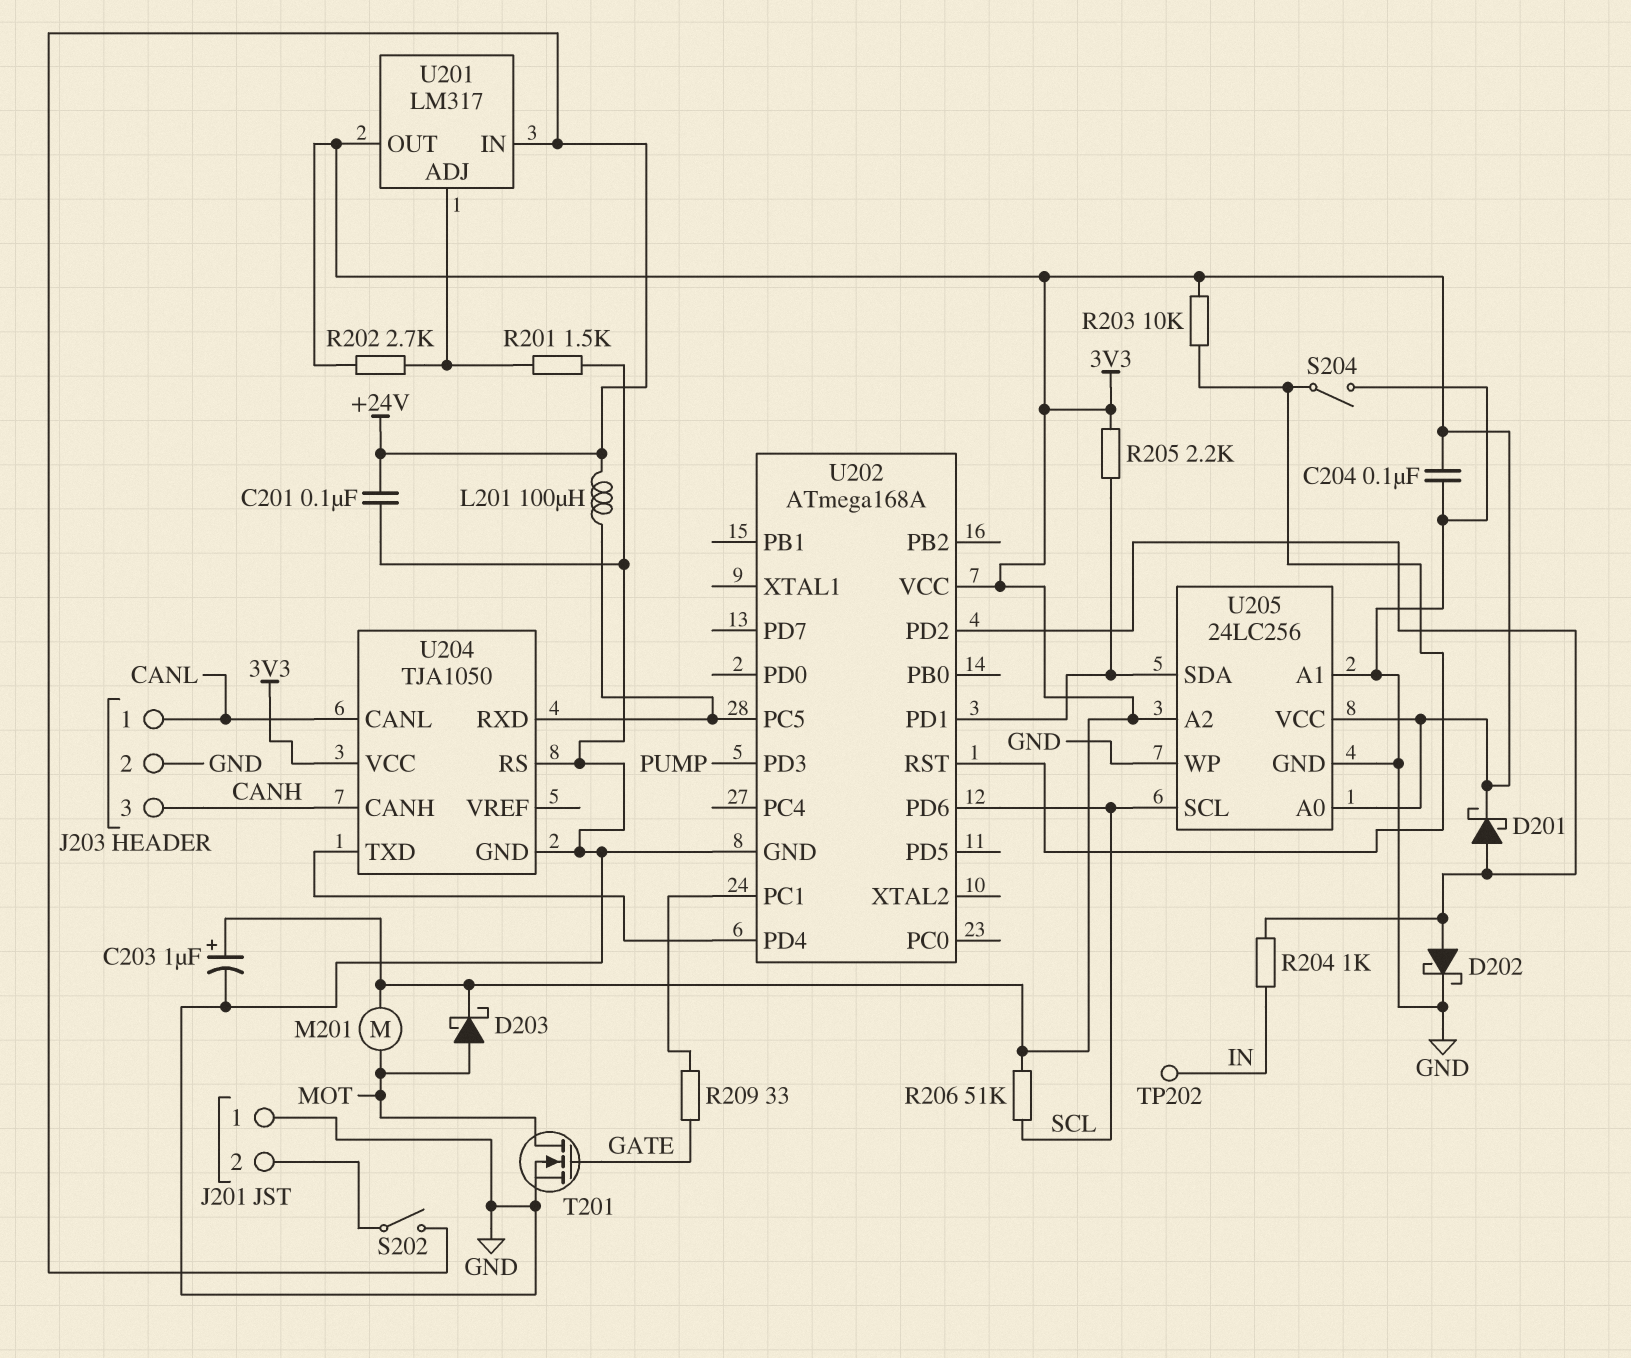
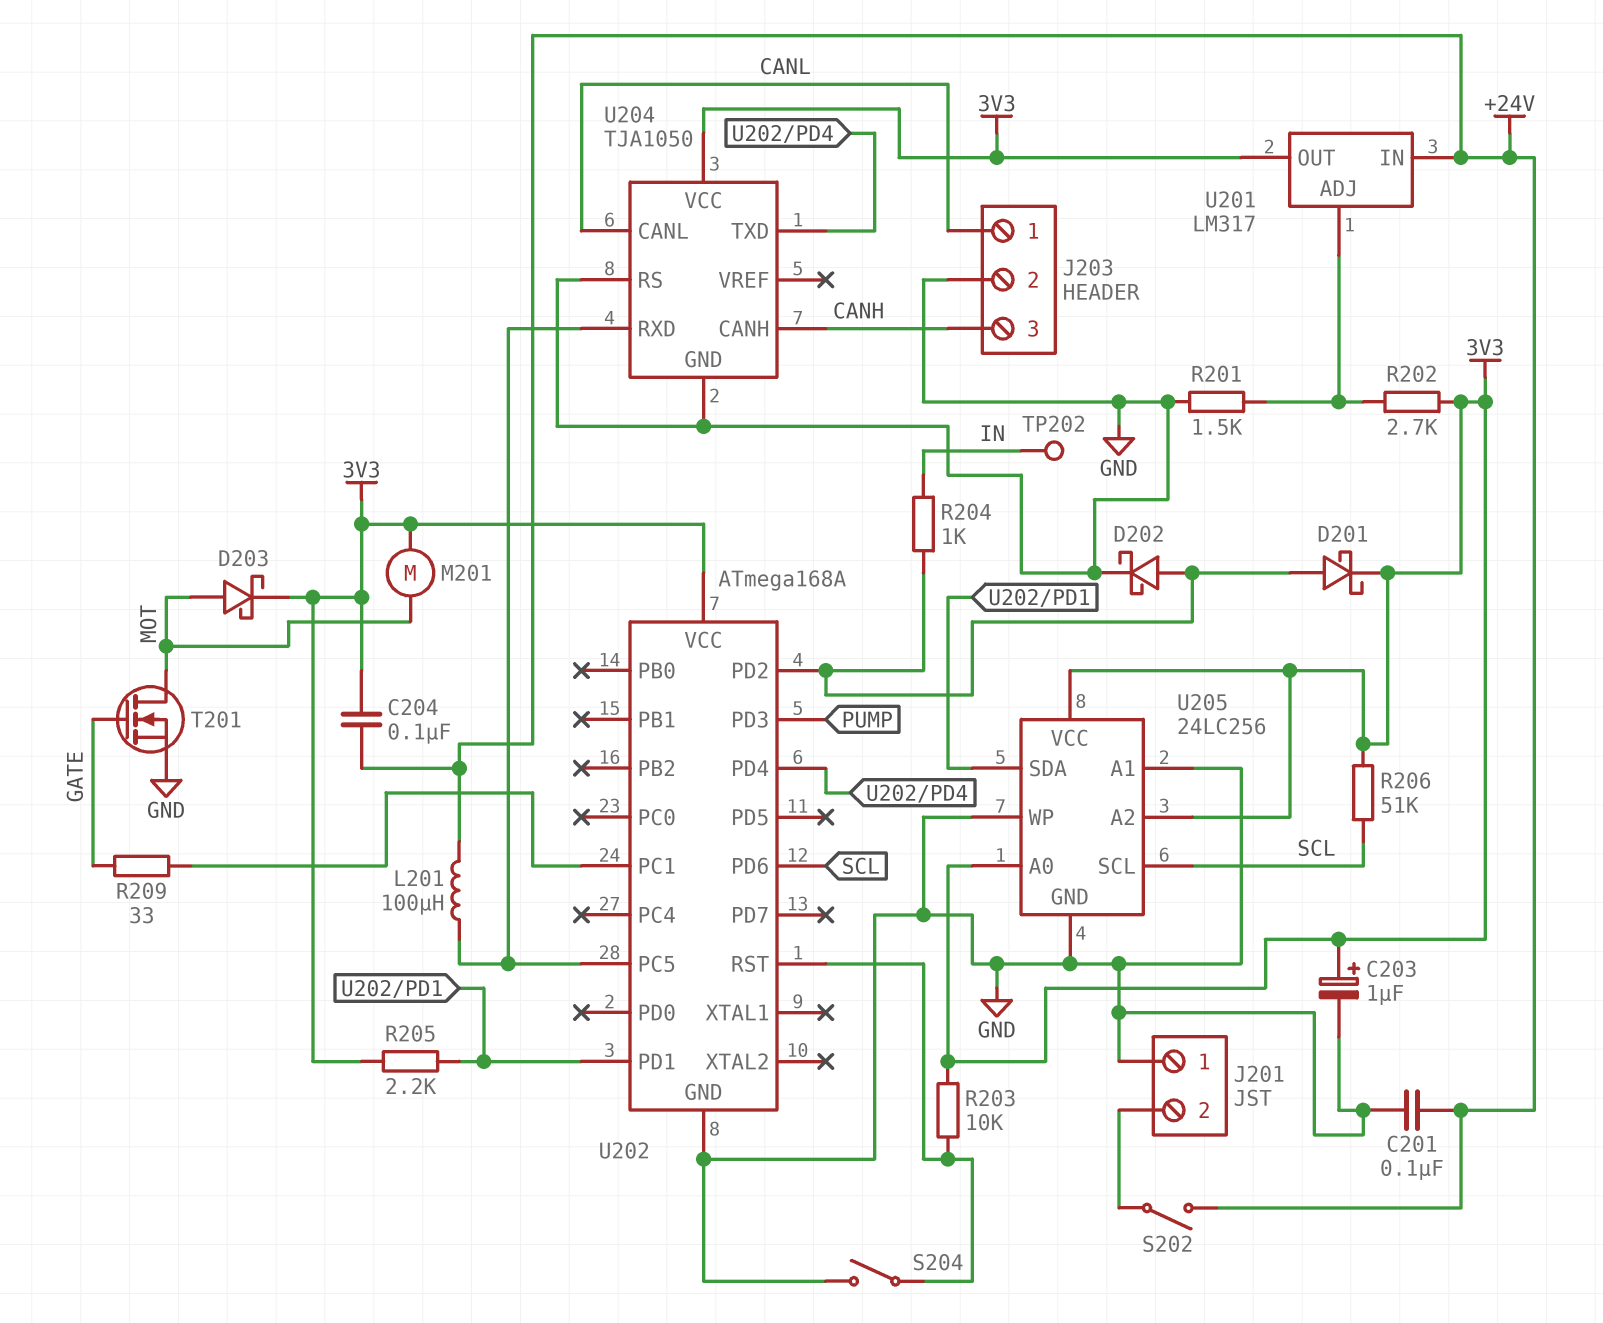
C204: 100nF (3V3, GND) -> 100nF (+24V, 3V3)

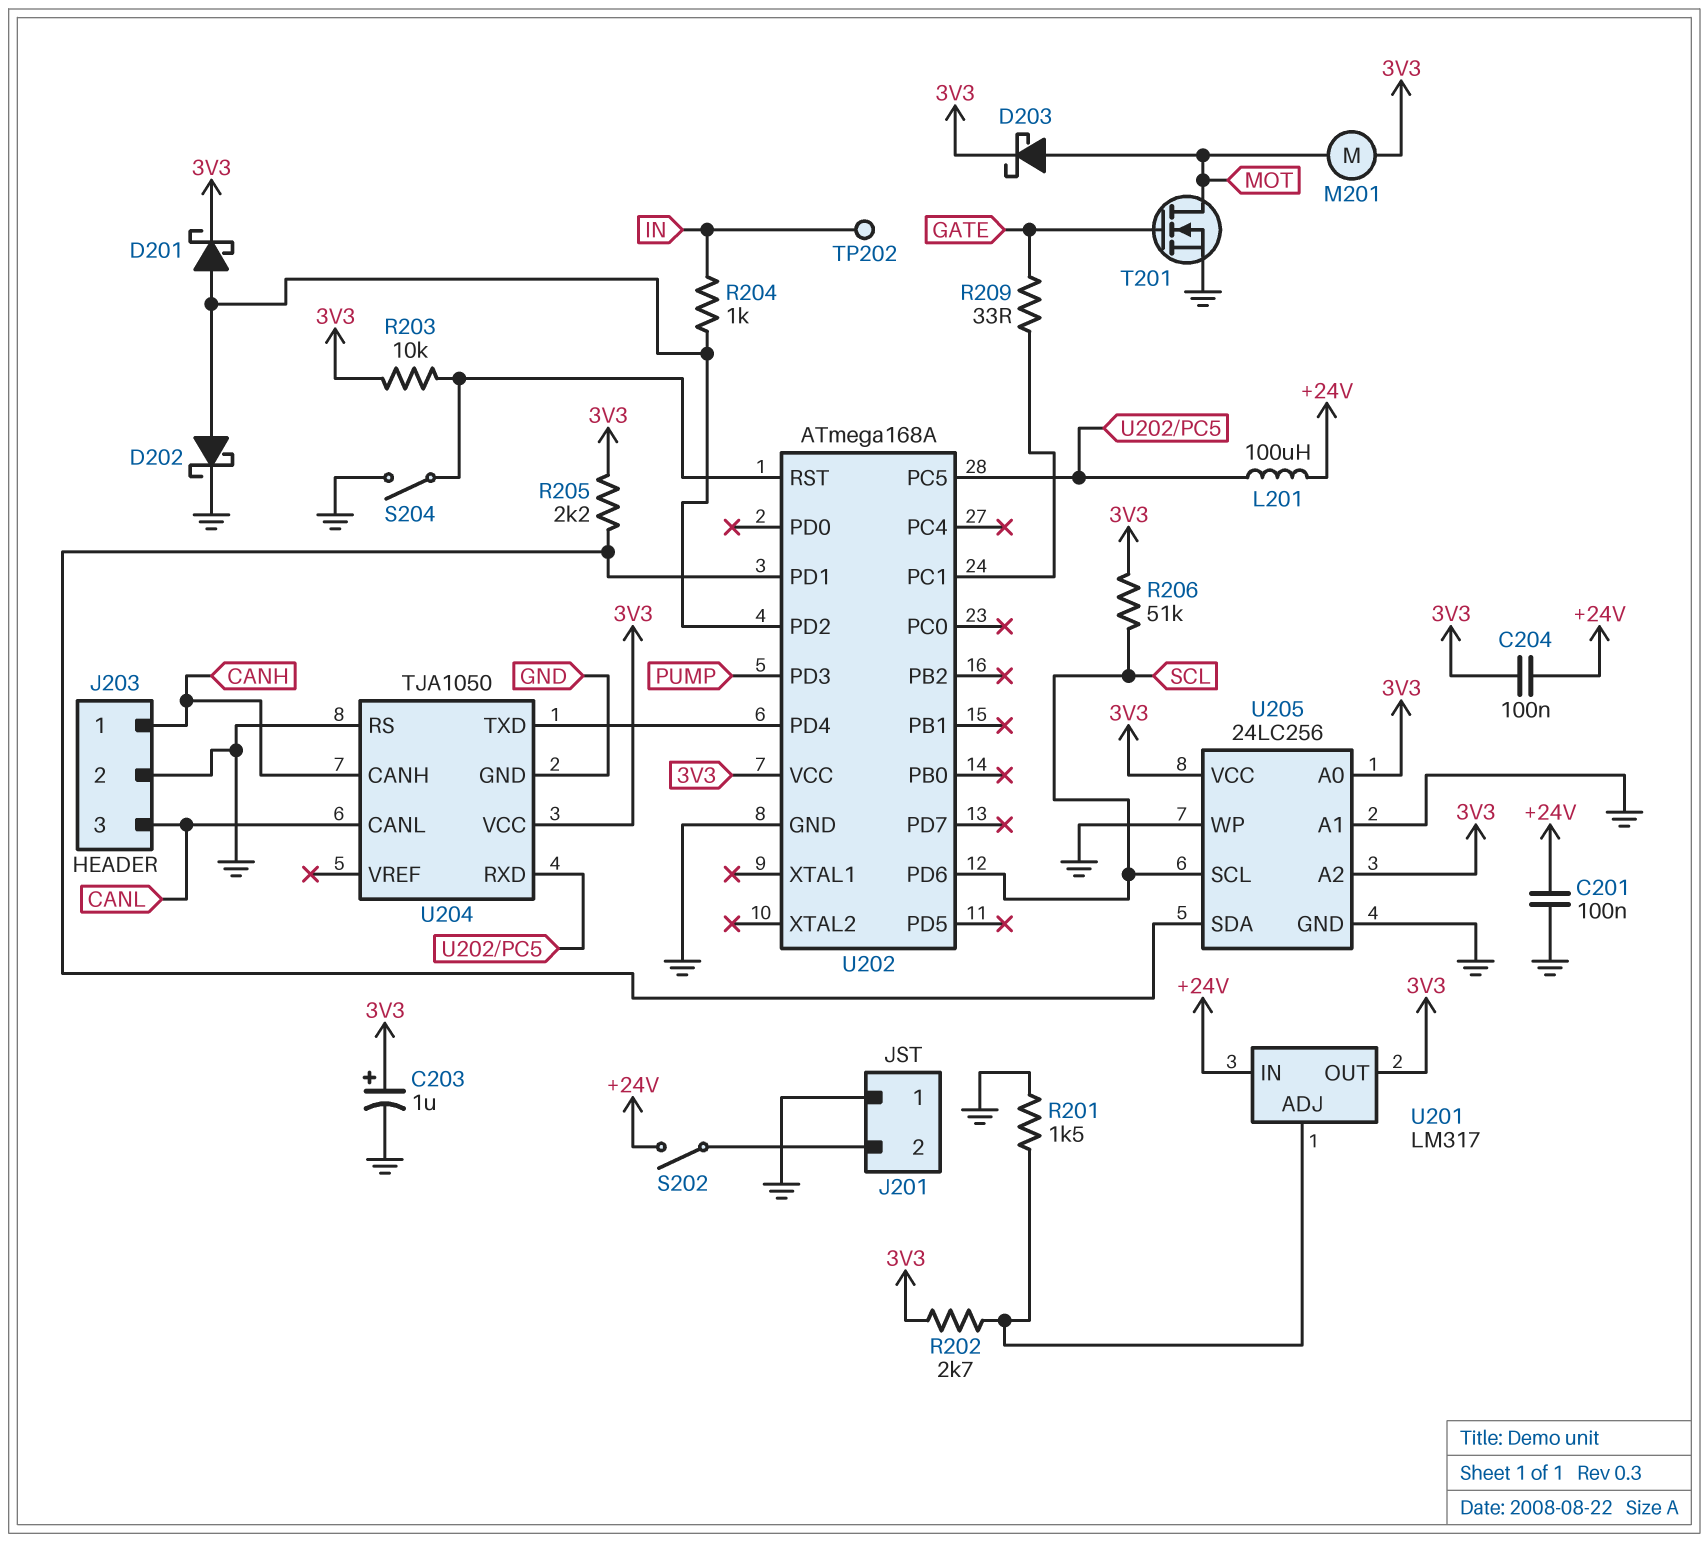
J203 pin 1: CANL -> CANH
J203 pin 3: CANH -> CANL

